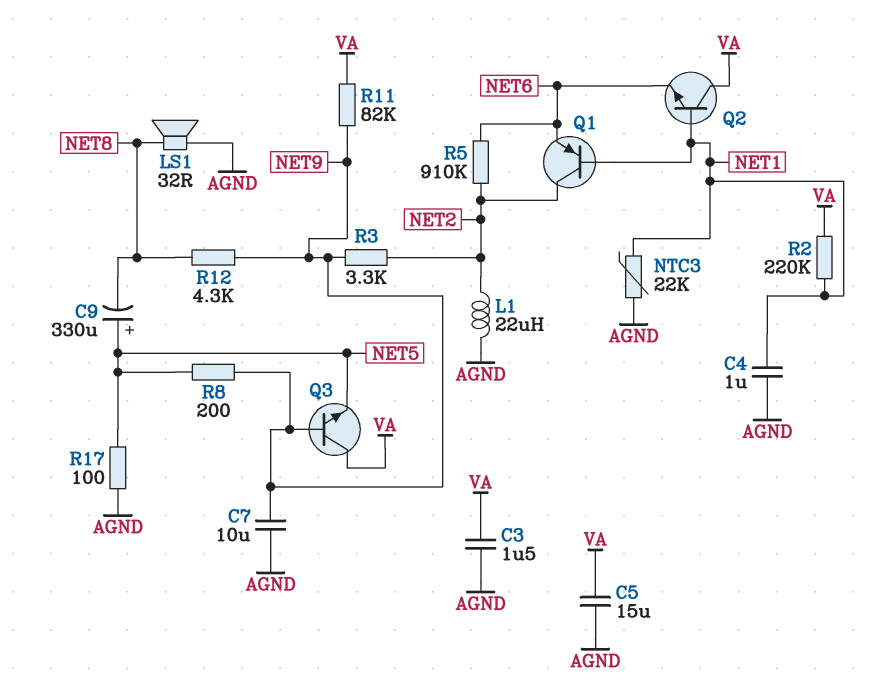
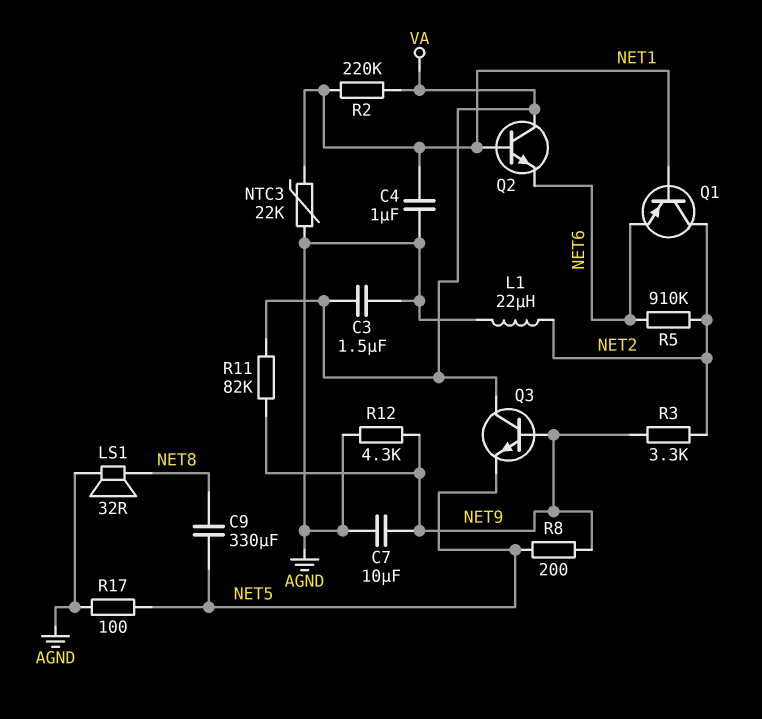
C5: 15uF (AGND, VA) -> none
C9: 330uF (plus NET5, minus NET8) -> 330uF (NET5, NET8)
R12: 4.3k (NET8, NET9) -> 4.3k (AGND, NET9)

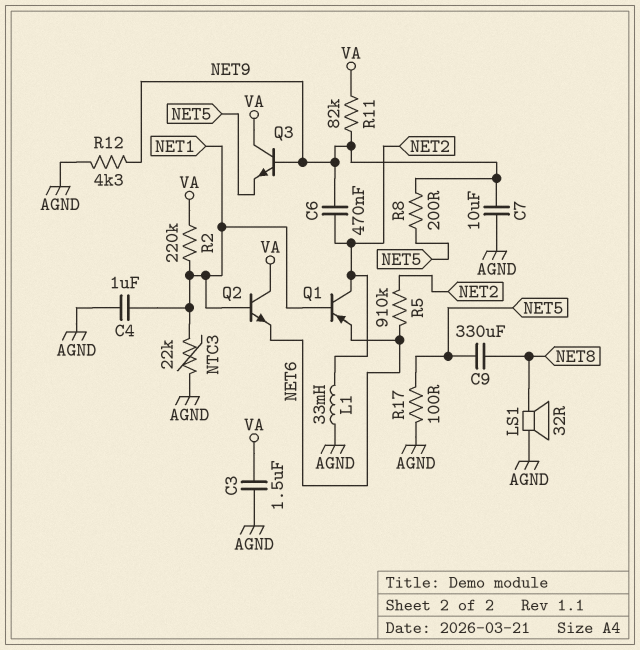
C6: none -> 470nF (NET2, NET9)
L1: 22uH (AGND, NET2) -> 33mH (AGND, NET2)
R3: 3.3k (NET2, NET9) -> none

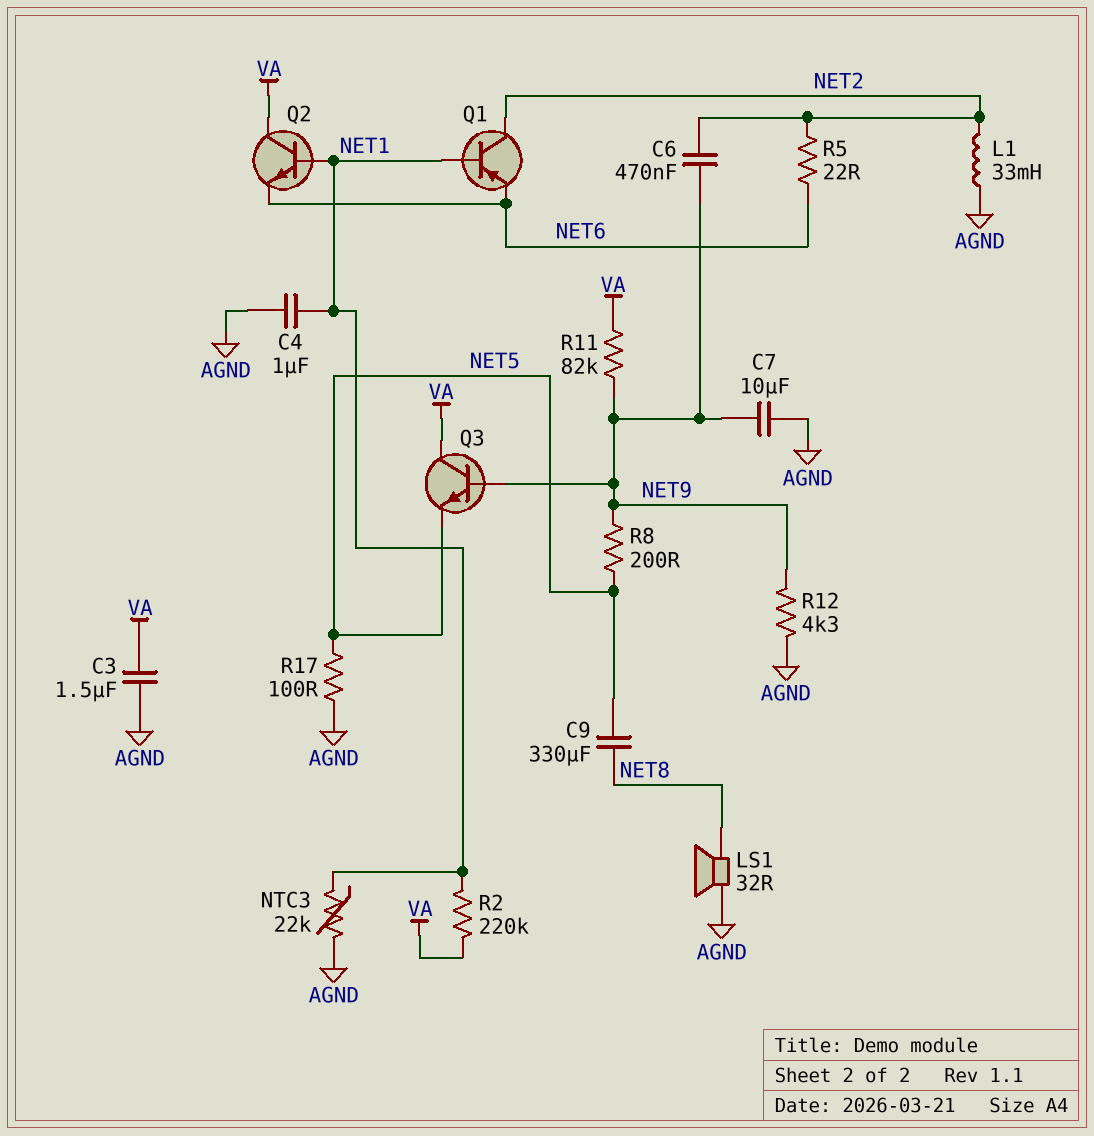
R5: 910k (NET2, NET6) -> 22 (NET2, NET6)

